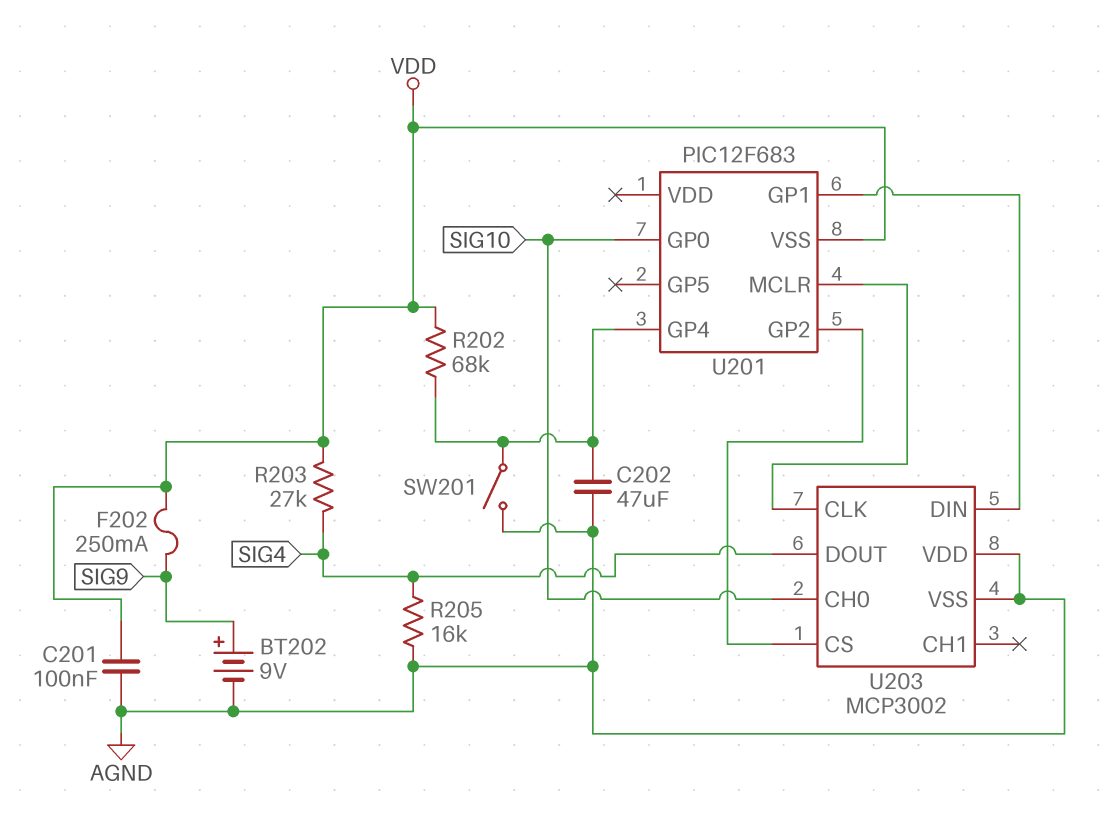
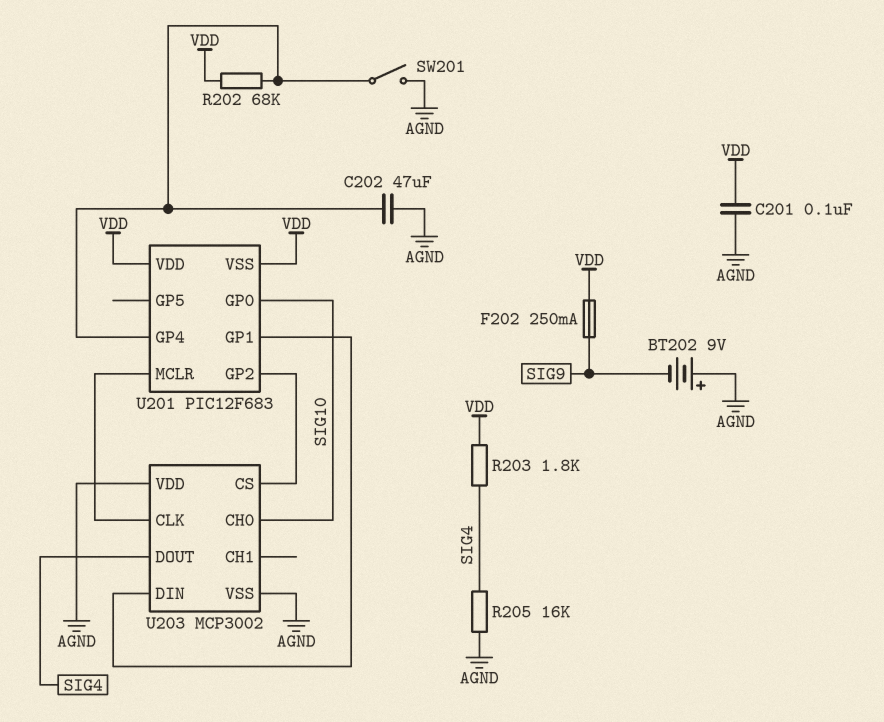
BT202: 9V (plus SIG9, minus AGND) -> 9V (plus AGND, minus SIG9)
R203: 27k (SIG4, VDD) -> 1.8k (SIG4, VDD)
U201 pin VDD: none -> VDD

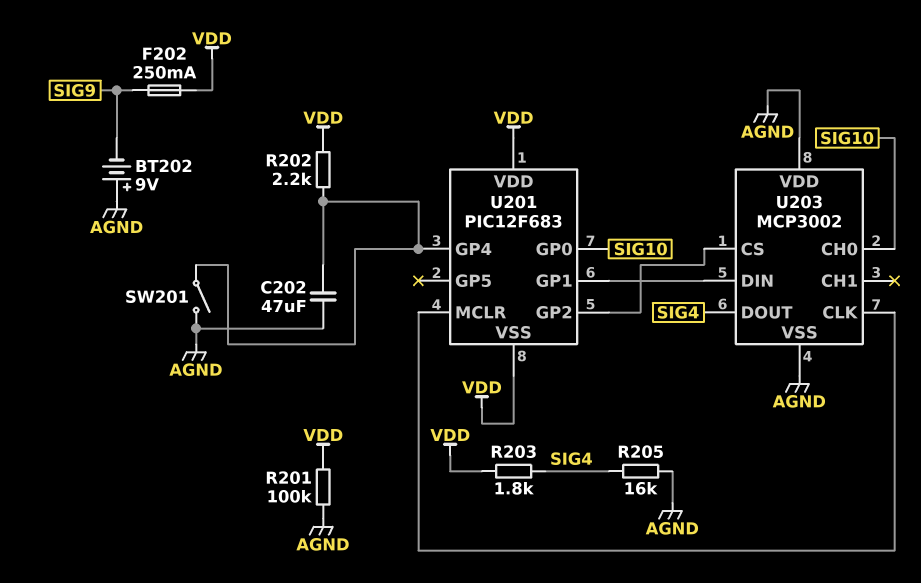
C201: 100nF (AGND, VDD) -> none
R201: none -> 100k (AGND, VDD)
R202: 68k (U201/GP4, VDD) -> 2.2k (U201/GP4, VDD)

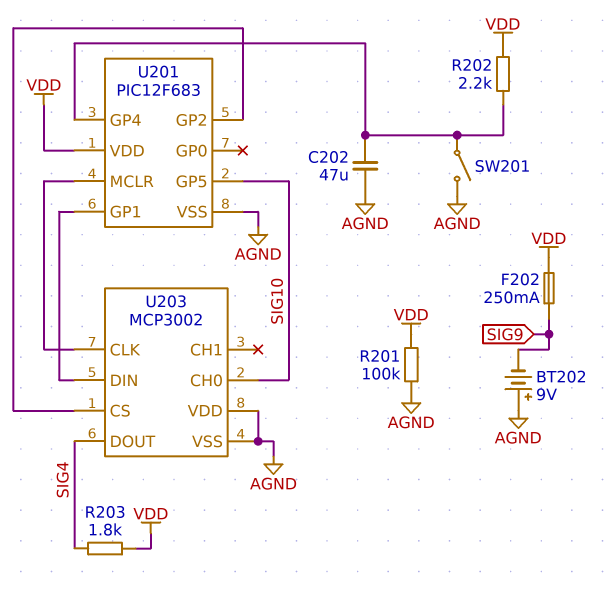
R205: 16k (AGND, SIG4) -> none
U201 pin GP0: SIG10 -> none
U201 pin GP5: none -> SIG10
U201 pin VSS: VDD -> AGND

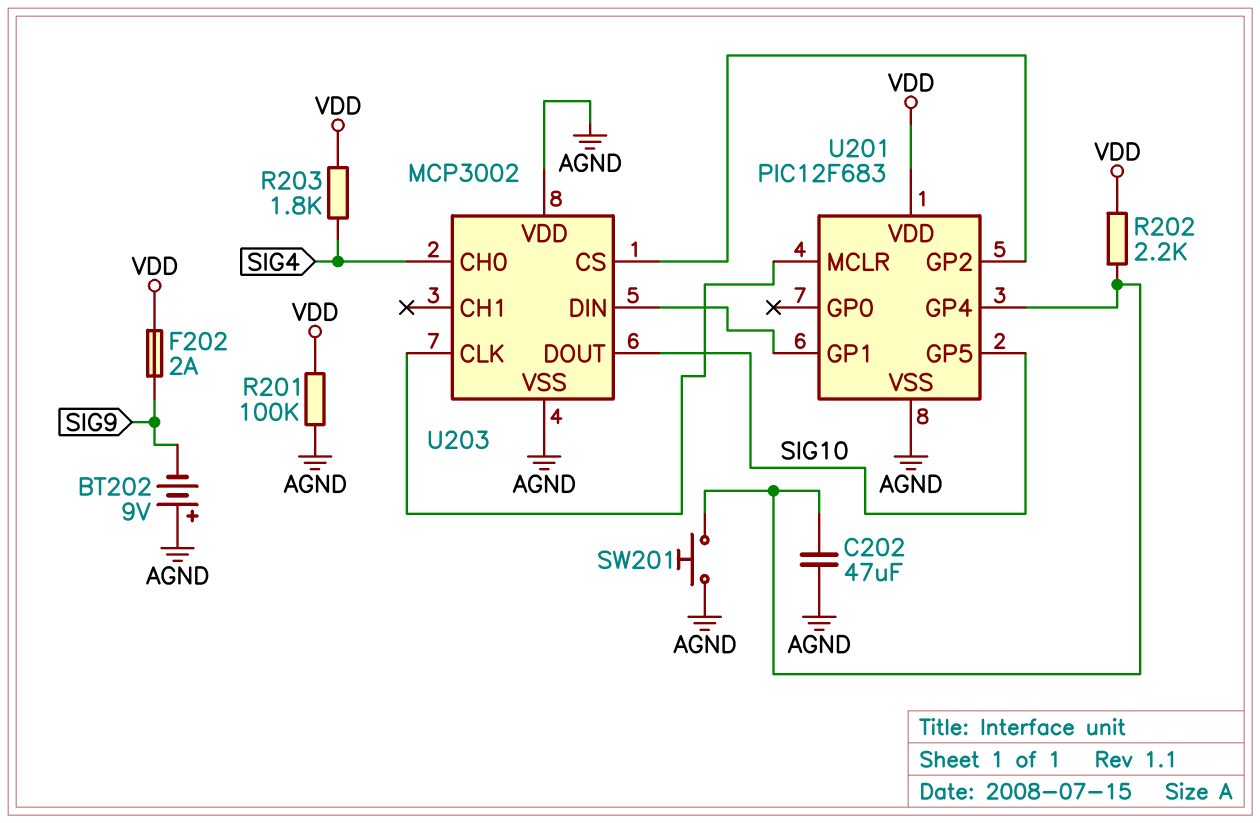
F202: 250mA (SIG9, VDD) -> 2A (SIG9, VDD)
SW201: switch (AGND, U201/GP4) -> button (AGND, U201/GP4)
U203 pin CH0: SIG10 -> SIG4
U203 pin DOUT: SIG4 -> SIG10

